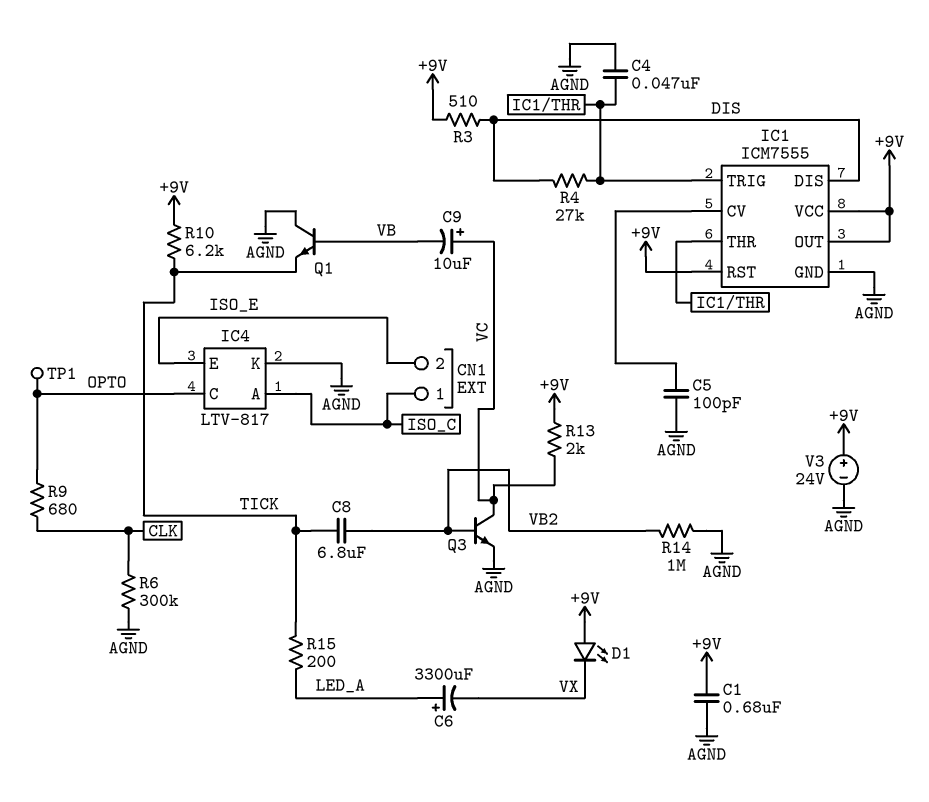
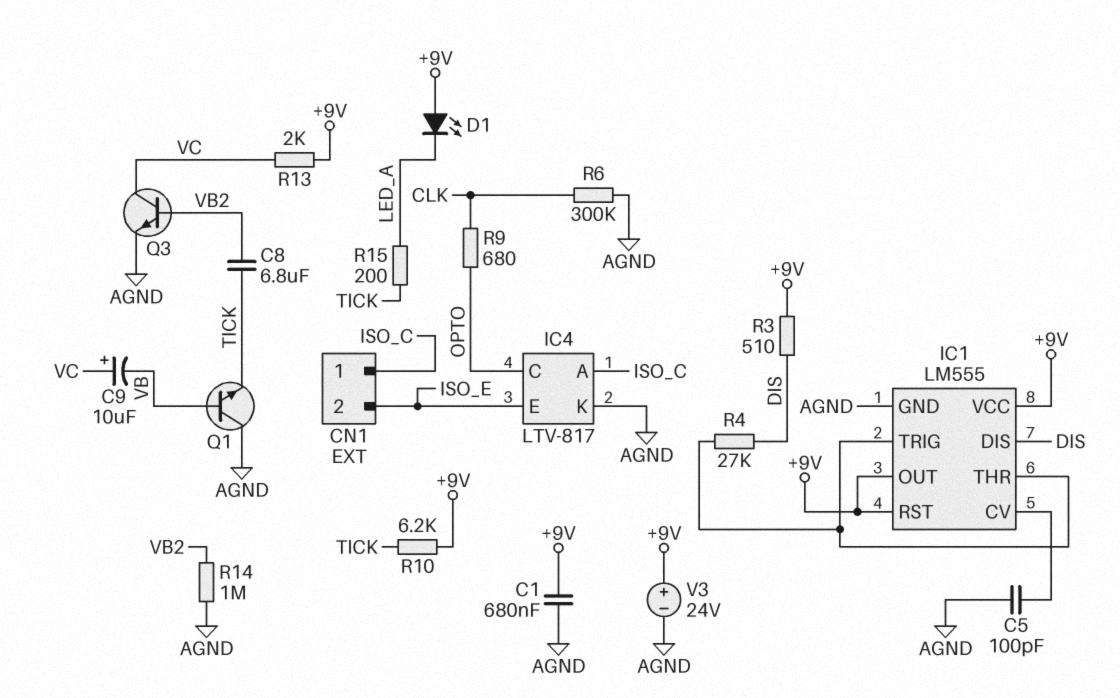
C4: 47nF (AGND, IC1/THR) -> none
C6: 3300uF (plus LED_A, minus VX) -> none
D1: LED (A +9V, K VX) -> LED (A +9V, K LED_A)
IC1: ICM7555 -> LM555
TP1: test point (OPTO) -> none

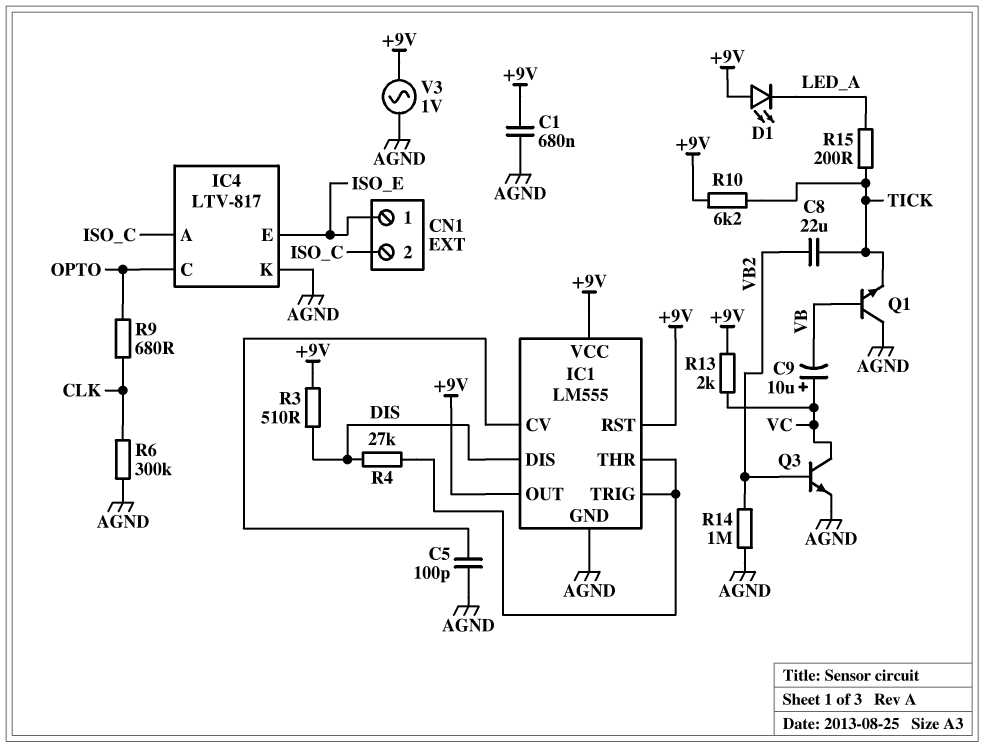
C8: 6.8uF (TICK, VB2) -> 22uF (TICK, VB2)
CN1 pin 1: ISO_C -> ISO_E
CN1 pin 2: ISO_E -> ISO_C
V3: 24V (plus +9V, minus AGND) -> AC 1V (+9V, AGND)

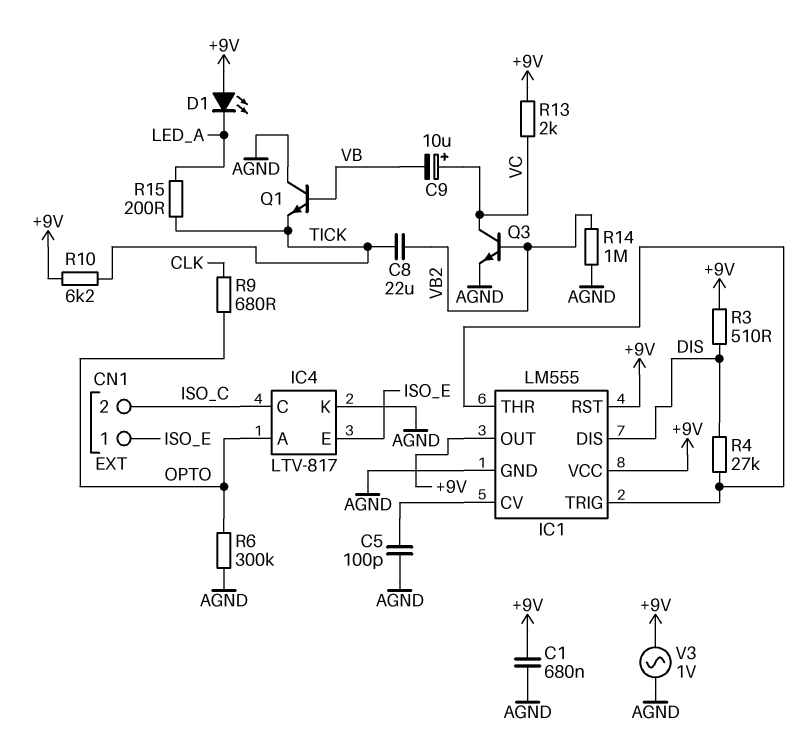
IC4 pin A: ISO_C -> OPTO
IC4 pin C: OPTO -> ISO_C
R6: 300k (AGND, CLK) -> 300k (AGND, OPTO)

